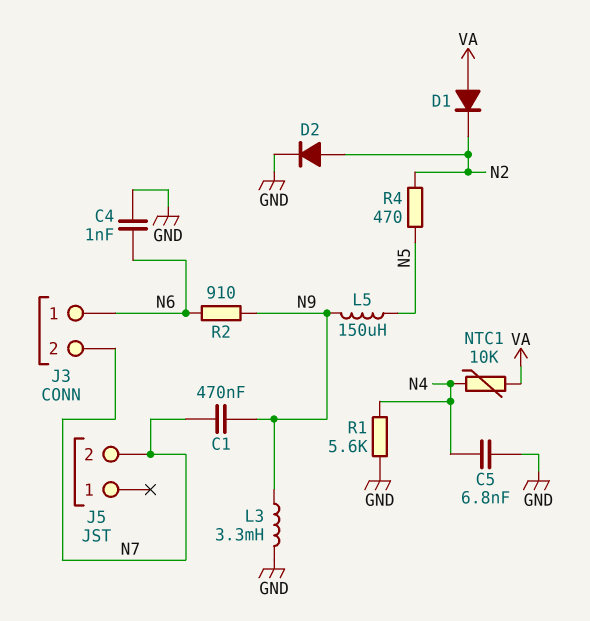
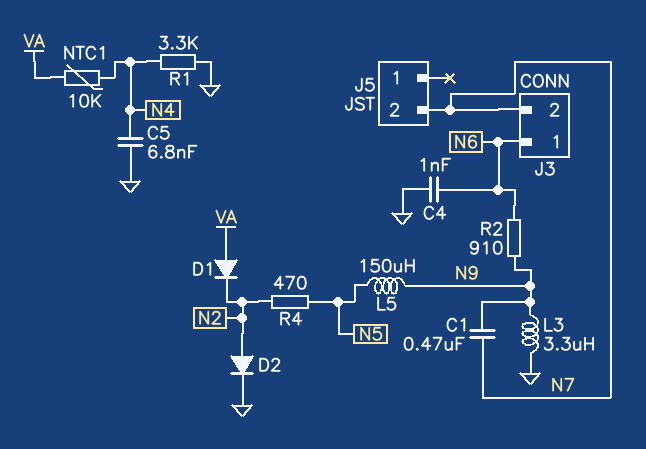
L3: 3.3mH (GND, N9) -> 3.3uH (GND, N9)
R1: 5.6k (GND, N4) -> 3.3k (GND, N4)

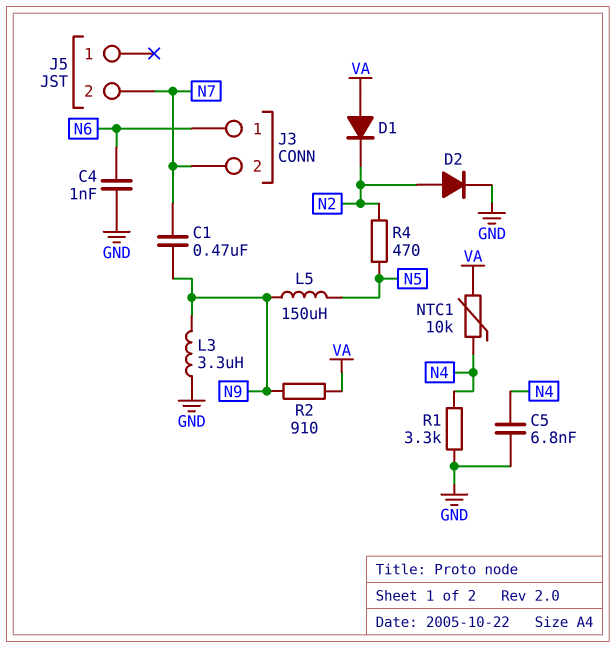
R2: 910 (N6, N9) -> 910 (N9, VA)

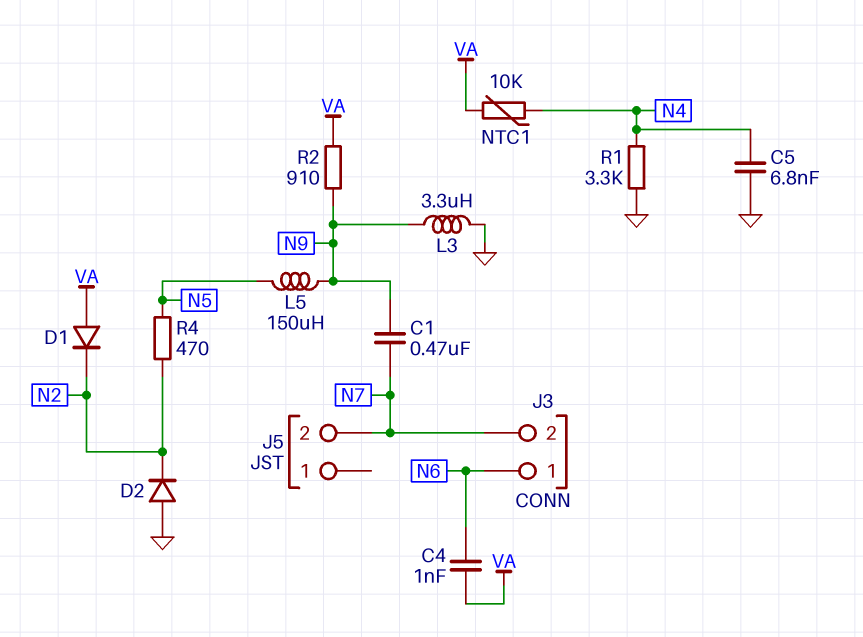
C4: 1nF (GND, N6) -> 1nF (N6, VA)
D2: diode (A N2, K GND) -> diode (A GND, K N2)

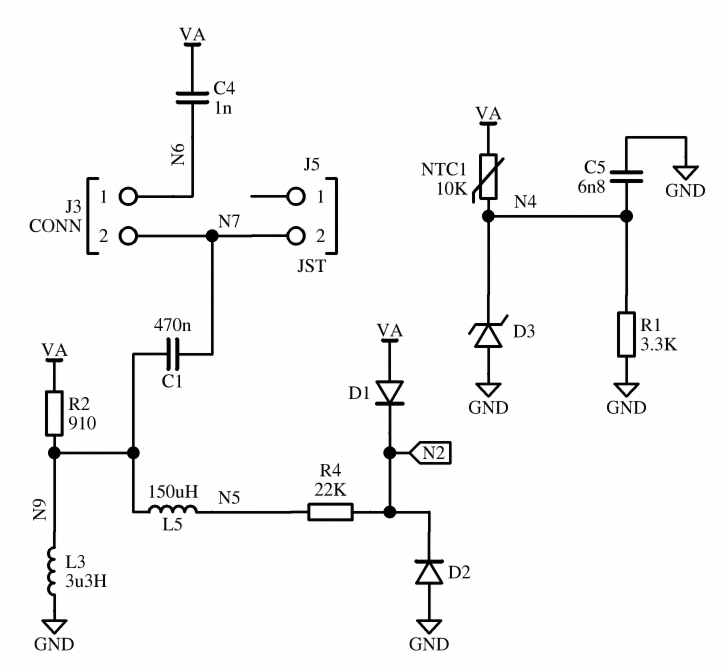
D3: none -> zener (A GND, K N4)
R4: 470 (N2, N5) -> 22k (N2, N5)

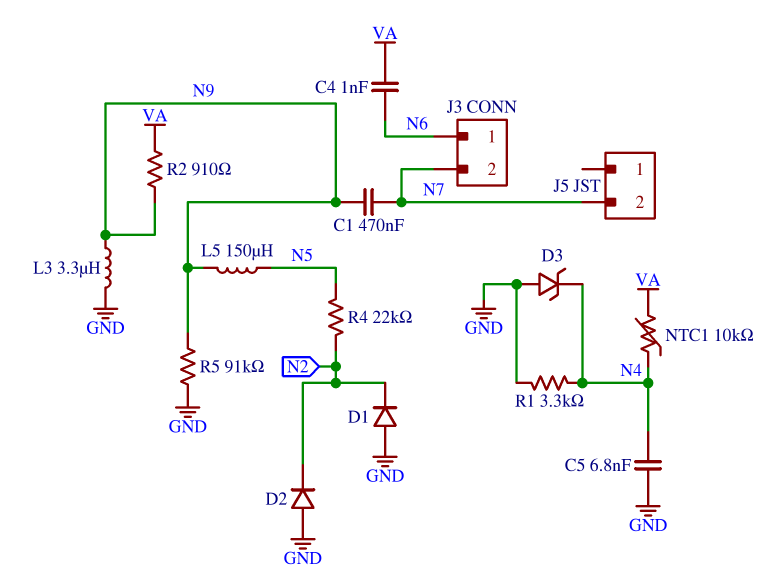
D1: diode (A VA, K N2) -> diode (A GND, K N2)
R5: none -> 91k (GND, N9)

